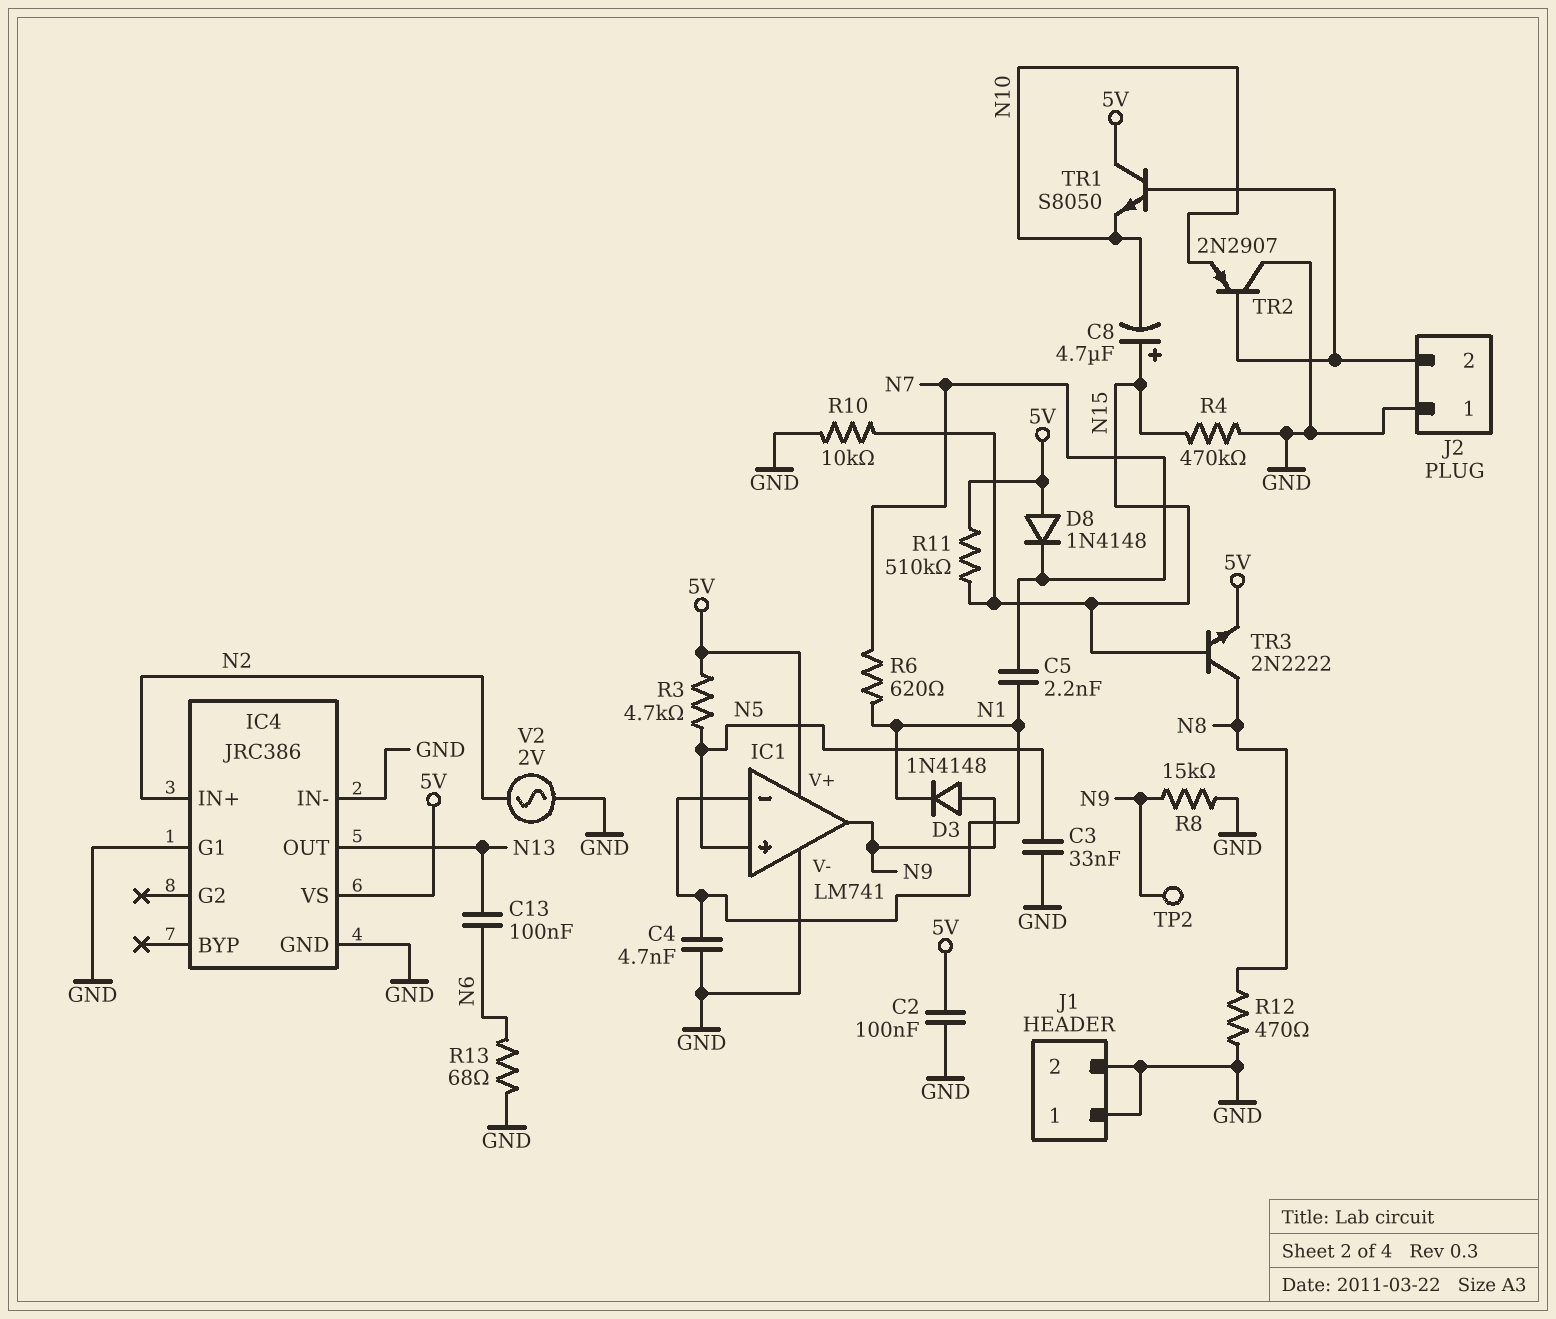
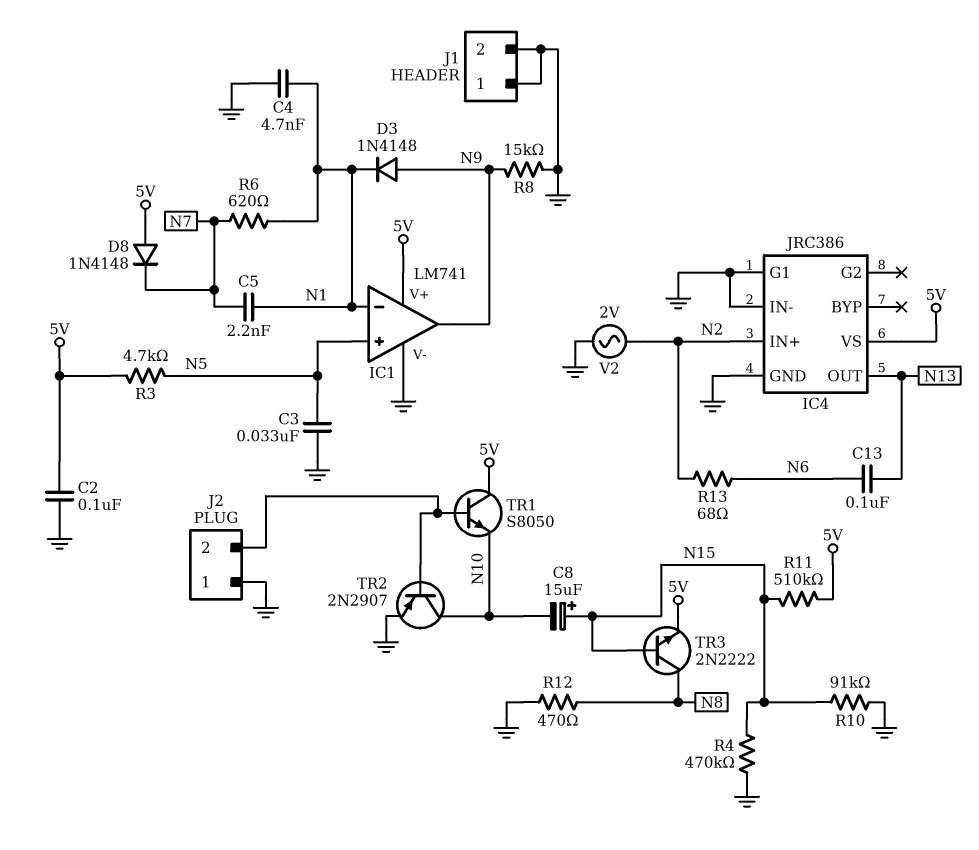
C8: 4.7uF (plus N15, minus N10) -> 15uF (plus N15, minus N10)
R10: 10k (GND, N15) -> 91k (GND, N15)
R13: 68 (GND, N6) -> 68 (N2, N6)
TP2: test point (N9) -> none
TR2: PNP 2N2907 (B J2/2, C GND, E N10) -> PNP 2N2907 (B J2/2, C N10, E GND)

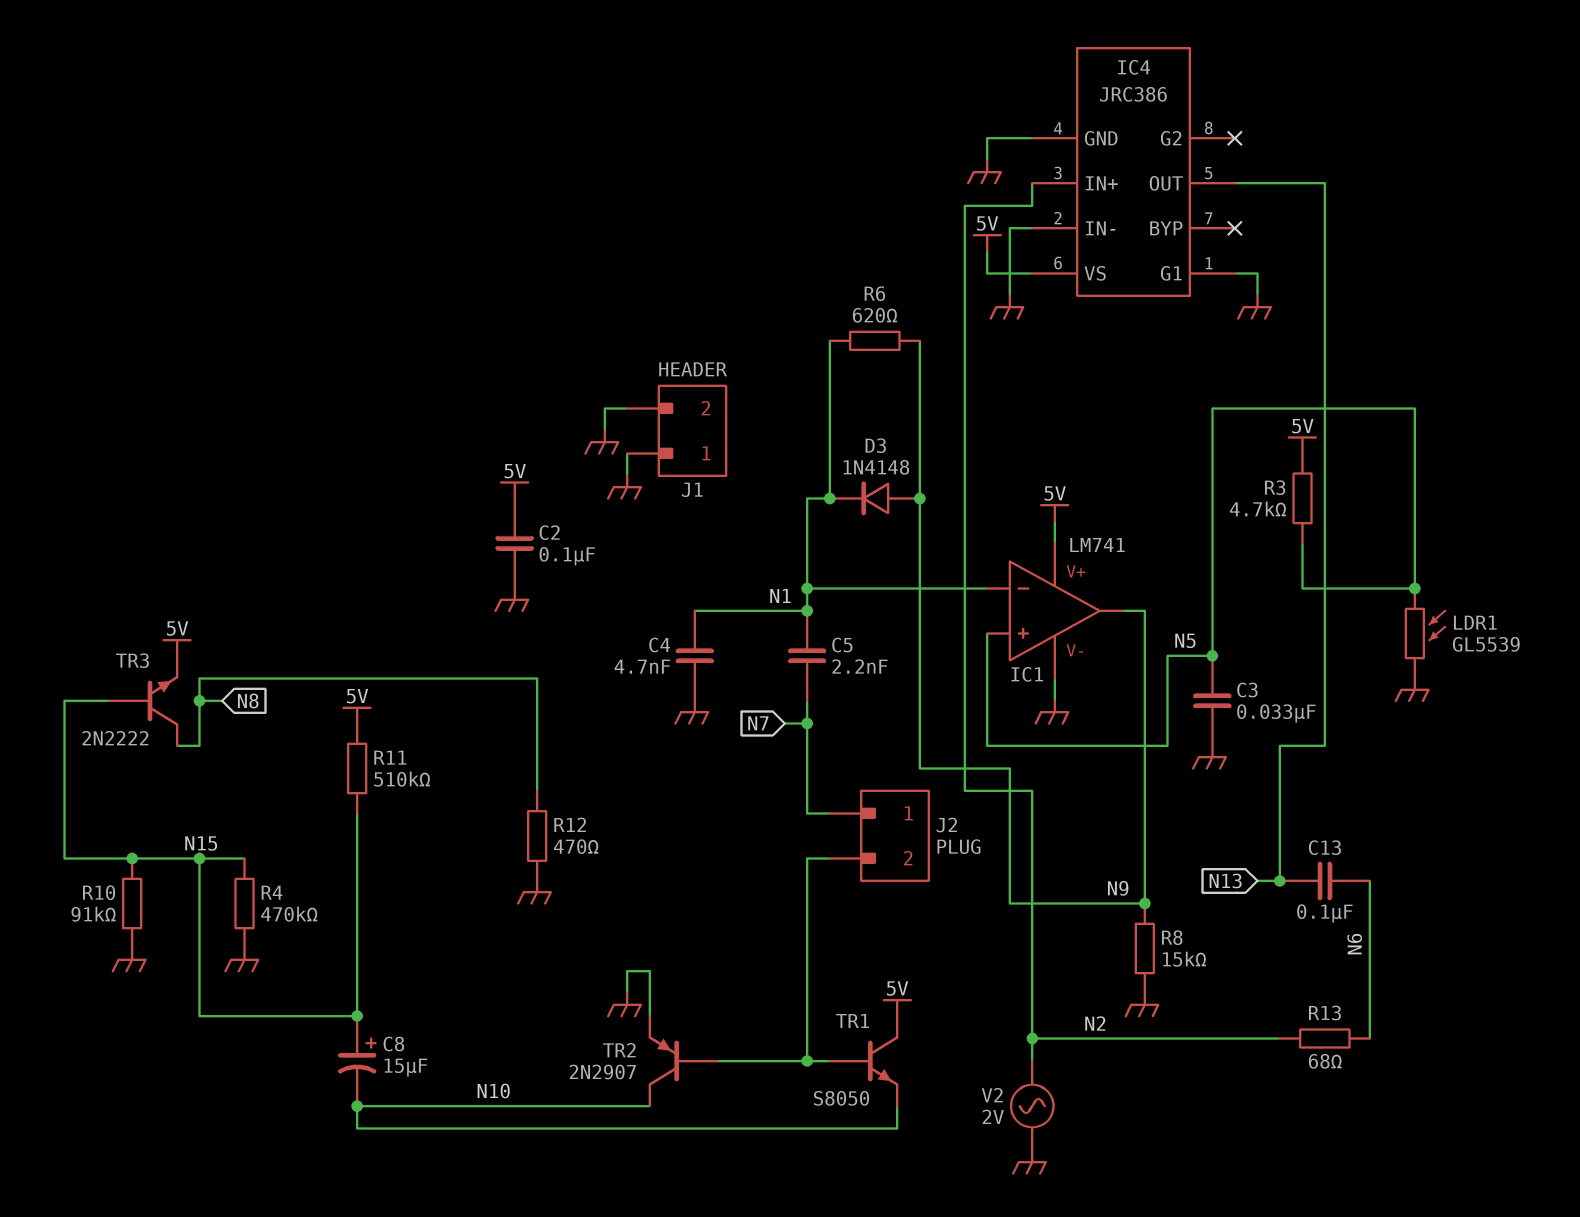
D8: diode 1N4148 (A 5V, K N7) -> none
J2 pin 1: GND -> N7
LDR1: none -> GL5539 (GND, N5)
R6: 620 (N1, N7) -> 620 (N1, N9)

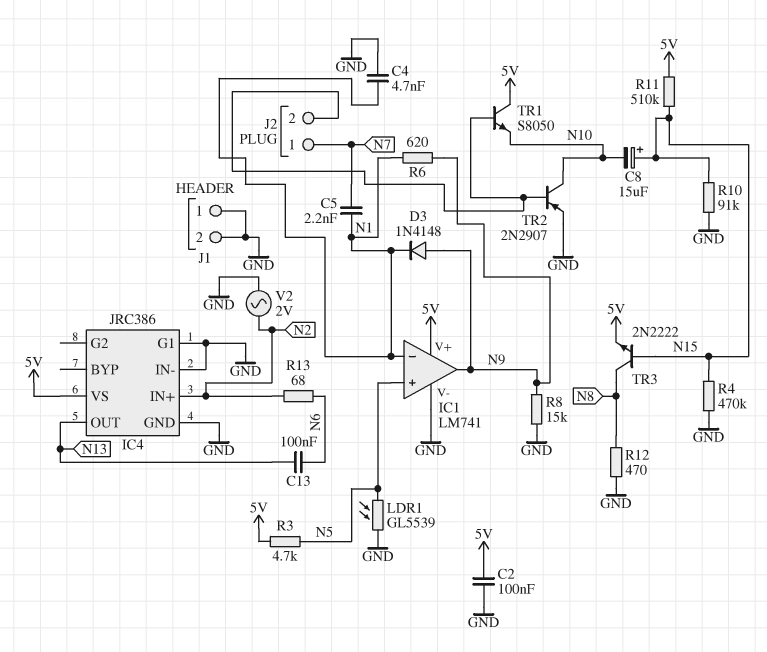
C3: 33nF (GND, N5) -> none

